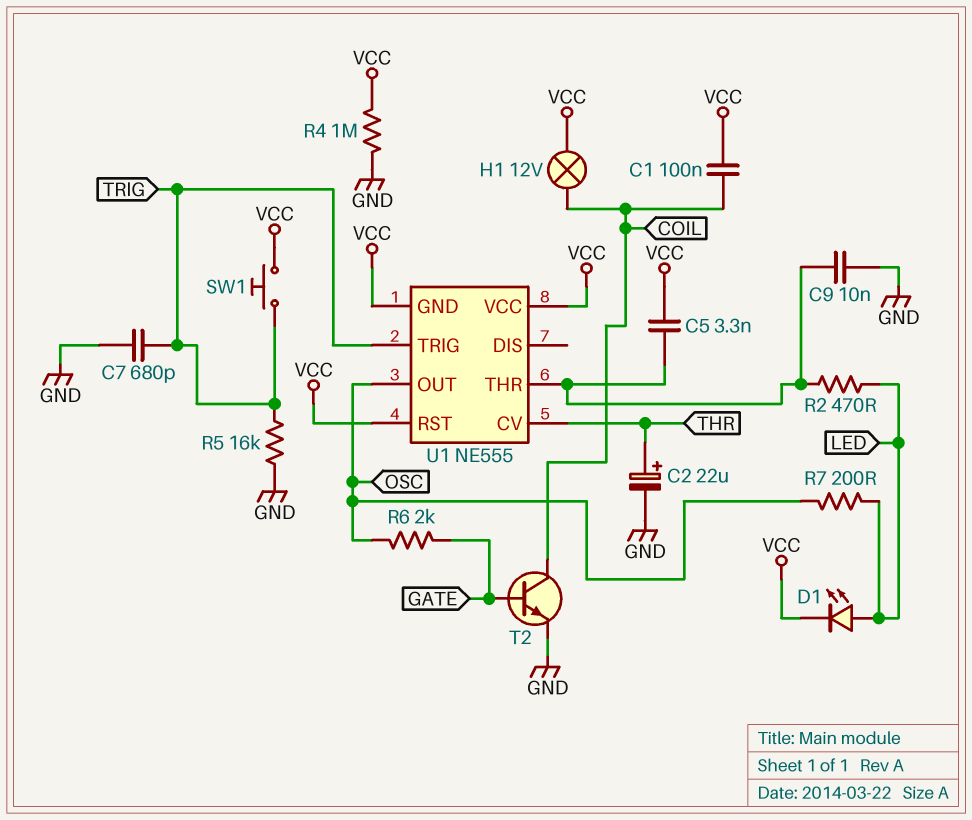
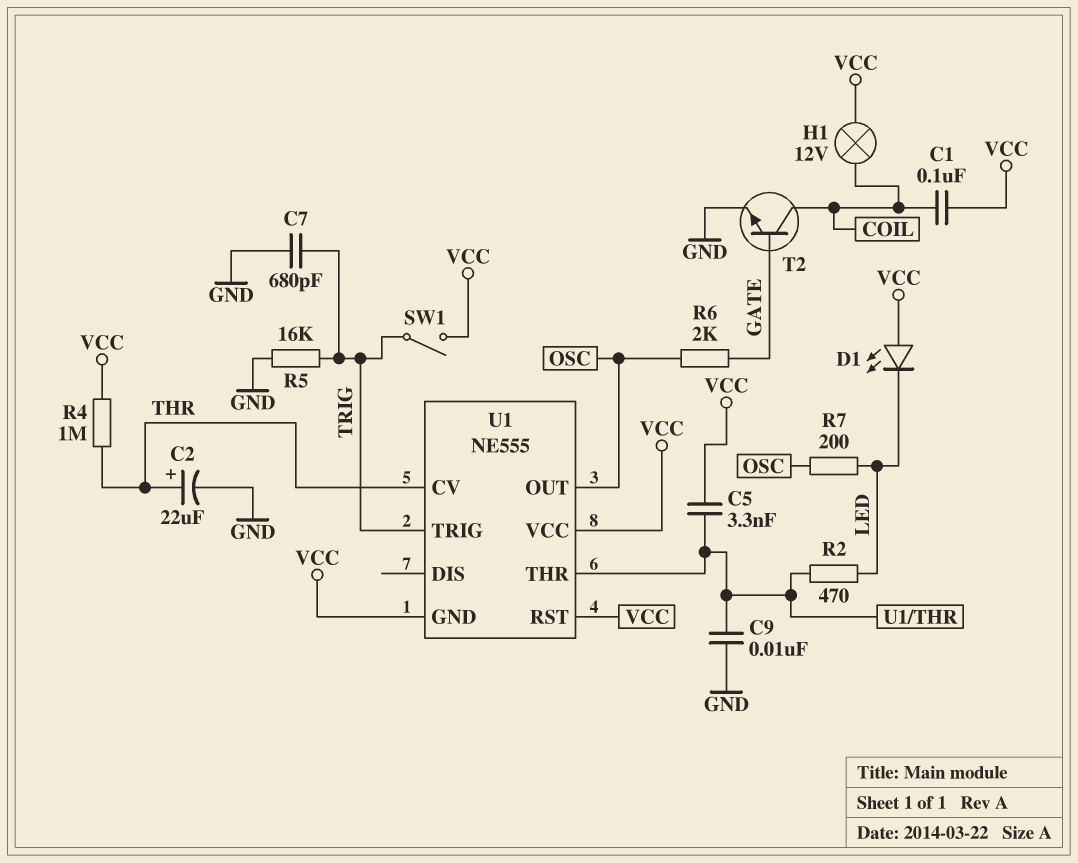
D1: LED (A LED, K VCC) -> LED (A VCC, K LED)
R4: 1M (GND, VCC) -> 1M (THR, VCC)
SW1: button (TRIG, VCC) -> switch (TRIG, VCC)

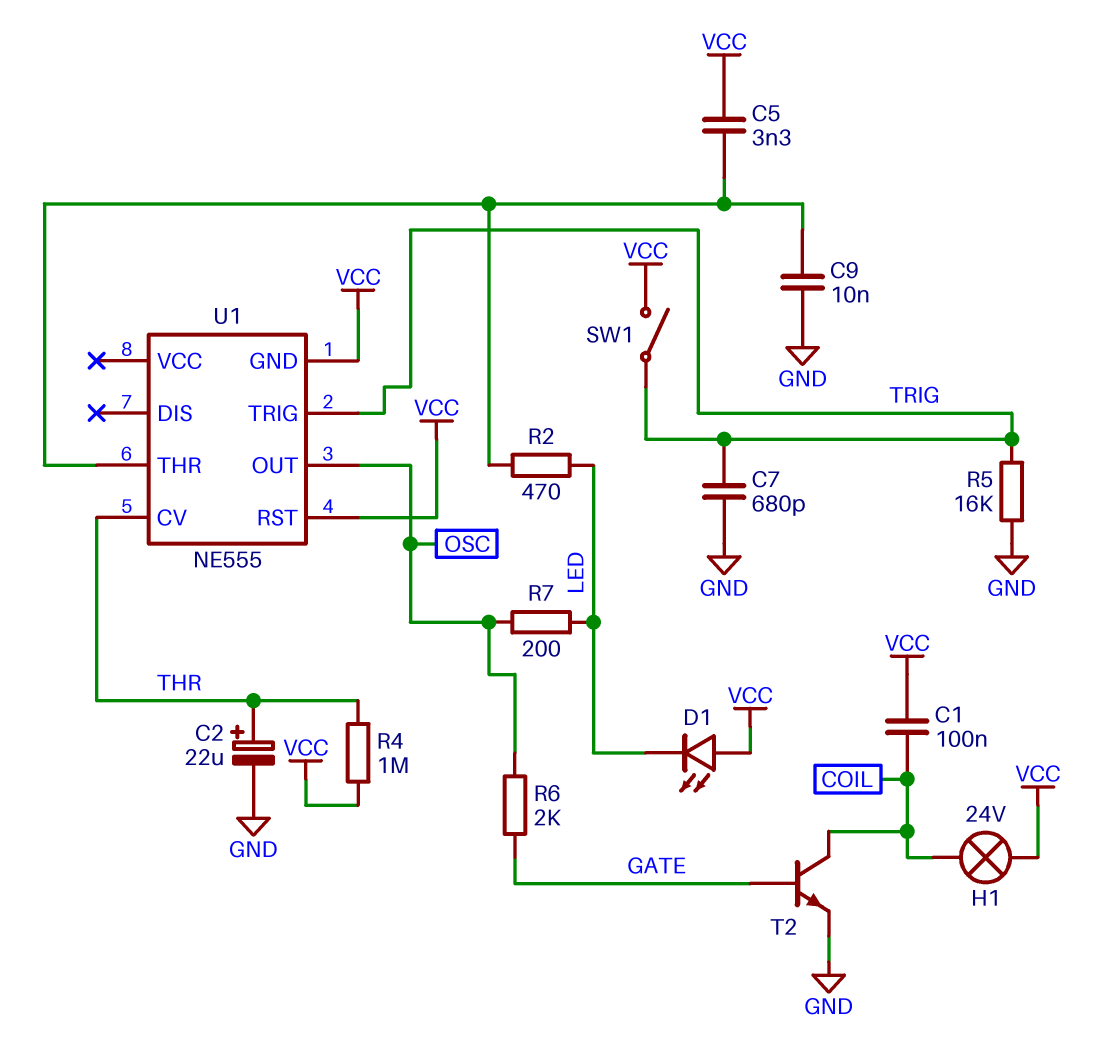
H1: lamp 12V (COIL, VCC) -> lamp 24V (COIL, VCC)
U1 pin VCC: VCC -> none

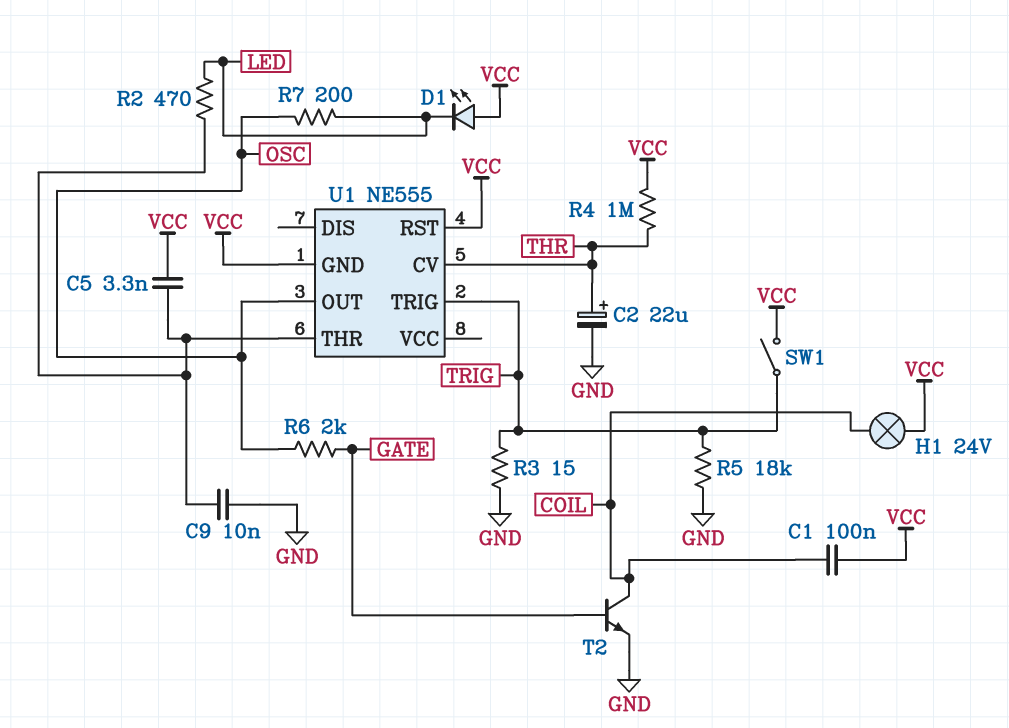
C7: 680pF (GND, TRIG) -> none
R3: none -> 15 (GND, TRIG)
R5: 16k (GND, TRIG) -> 18k (GND, TRIG)

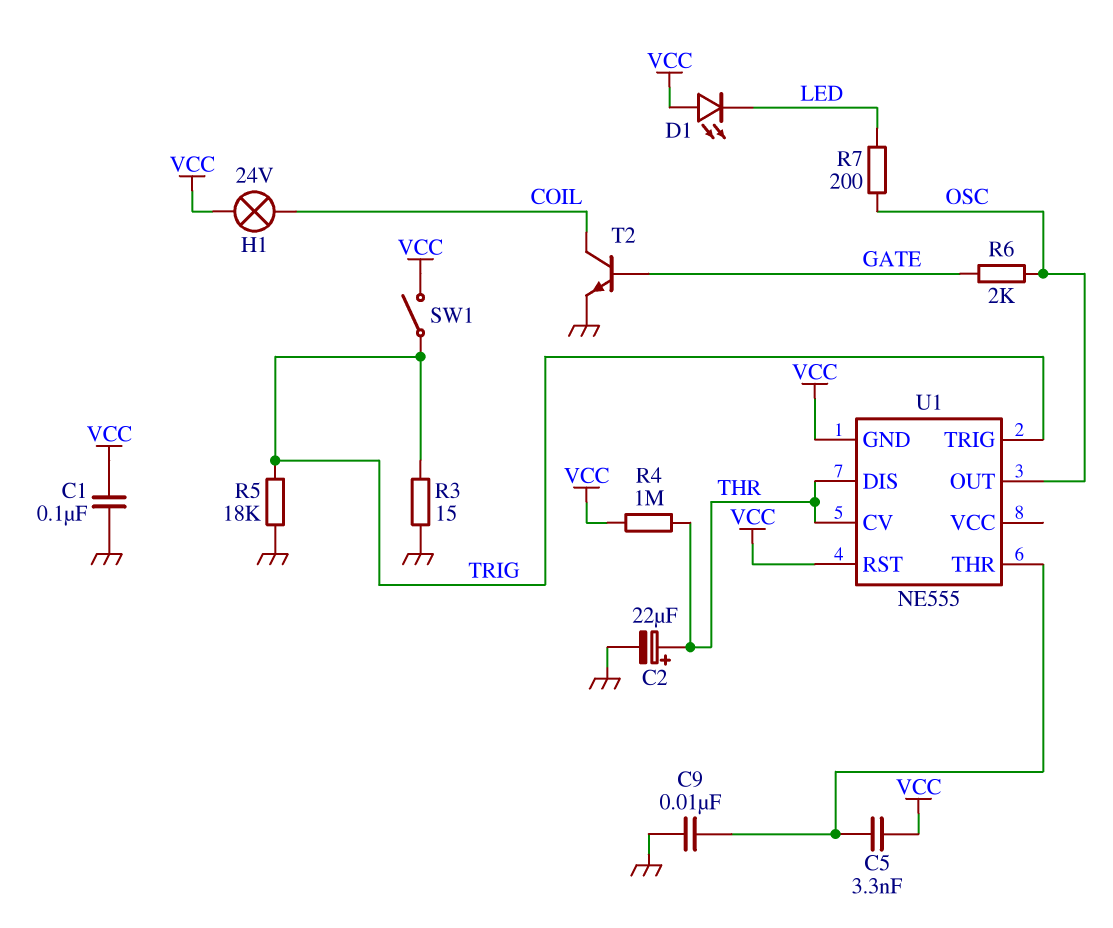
C1: 100nF (COIL, VCC) -> 100nF (GND, VCC)
R2: 470 (LED, U1/THR) -> none
U1 pin DIS: none -> THR

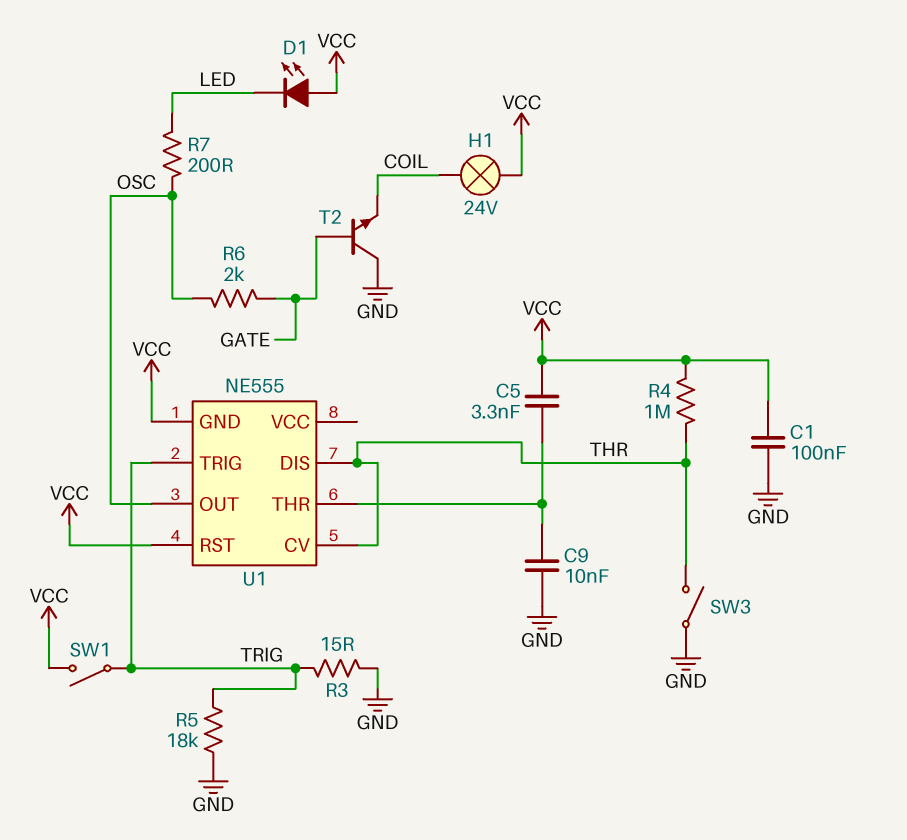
C2: 22uF (plus THR, minus GND) -> none
SW3: none -> switch (GND, THR)
T2: NPN (B GATE, C COIL, E GND) -> NPN (B GATE, C GND, E COIL)

